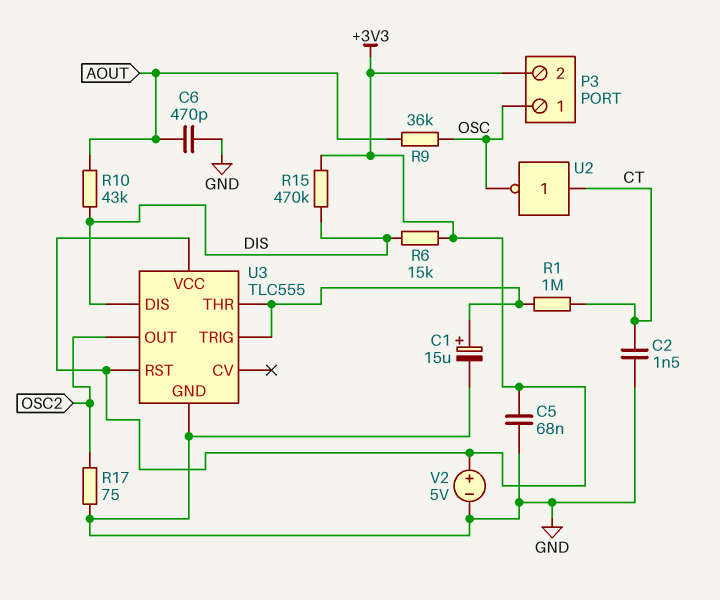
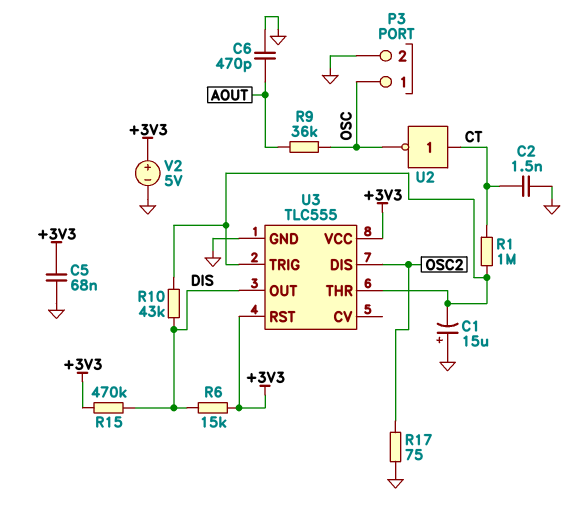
C1: 15uF (plus U3/THR, minus GND) -> 15uF (plus GND, minus U3/THR)
P3 pin 2: +3V3 -> GND
R10: 43k (AOUT, DIS) -> 43k (DIS, U3/THR)
U3 pin DIS: DIS -> OSC2
U3 pin OUT: OSC2 -> DIS

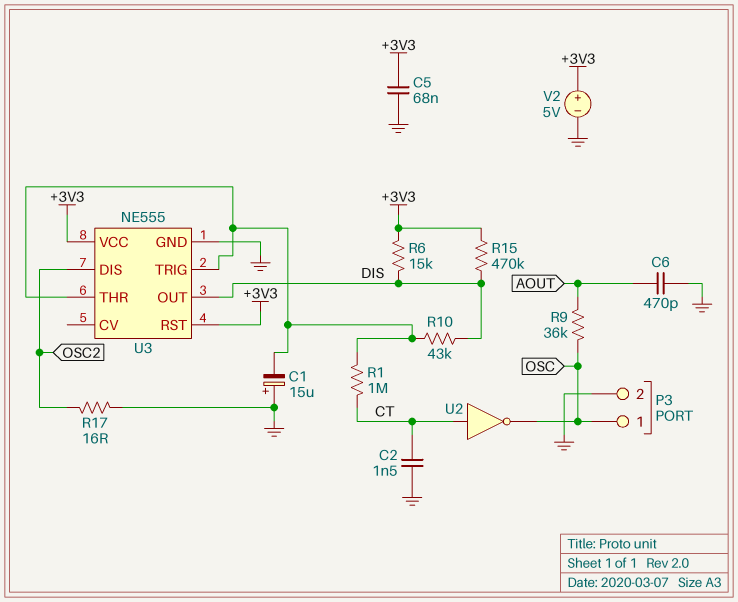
R17: 75 (GND, OSC2) -> 16 (GND, OSC2)
U3: TLC555 -> NE555

